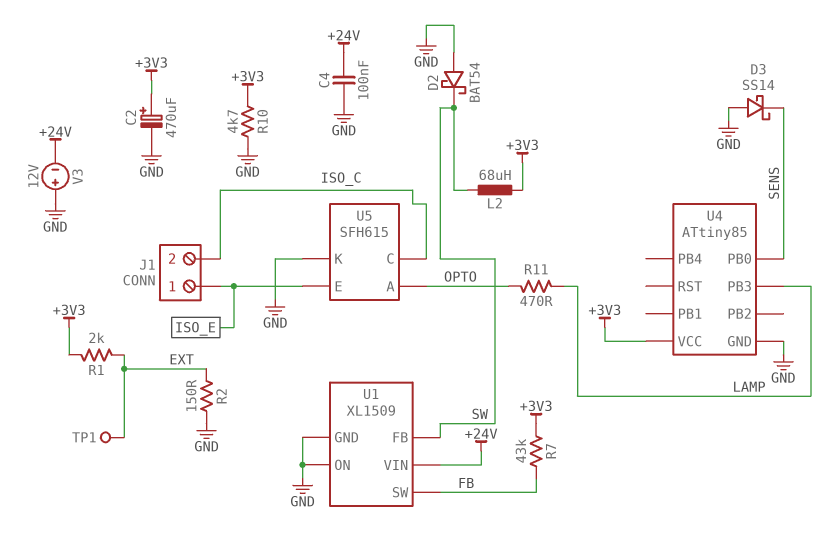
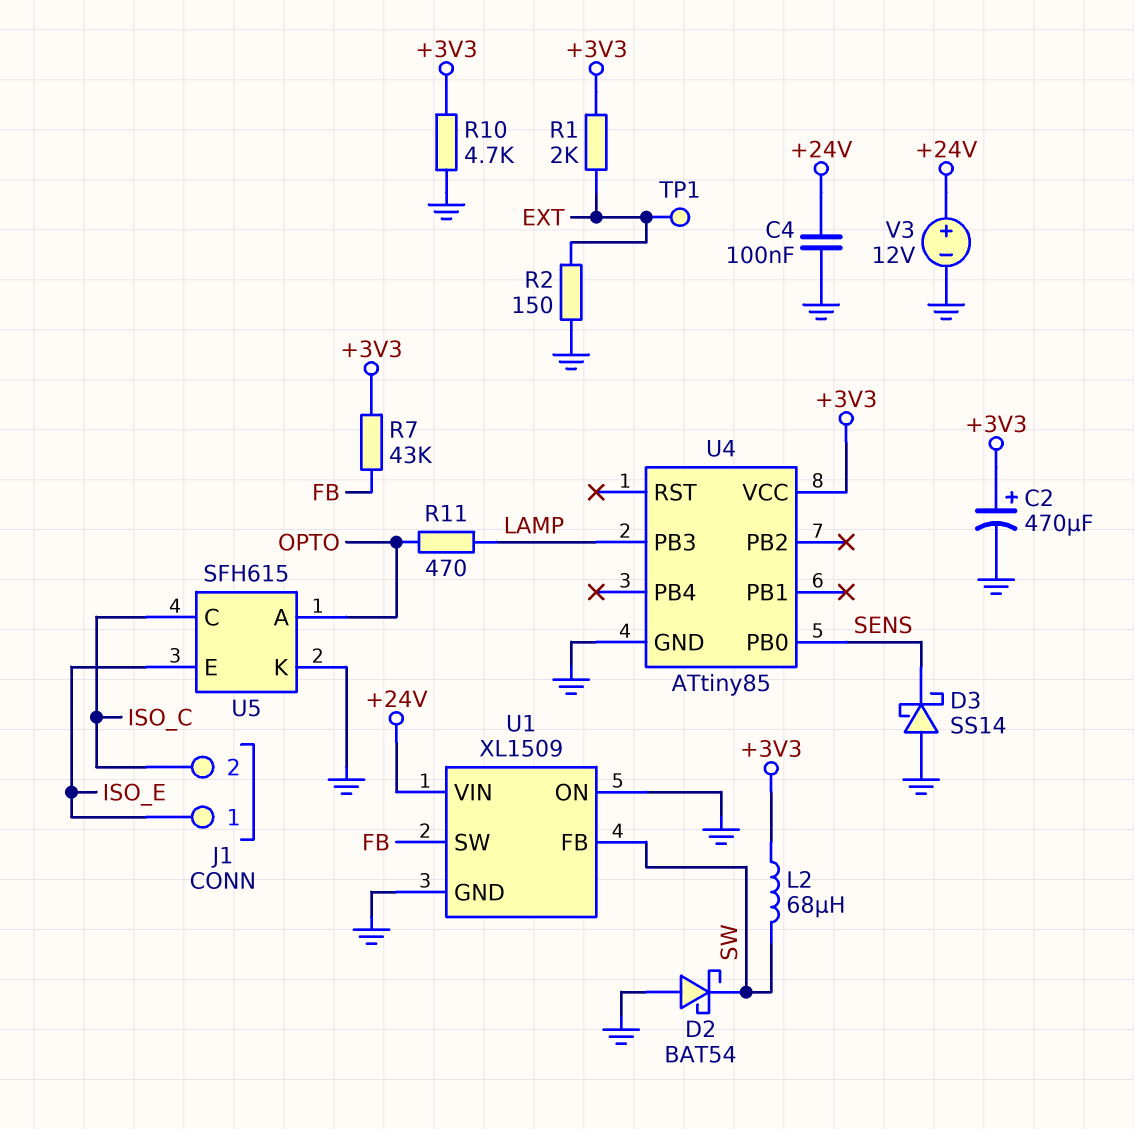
V3: 12V (plus GND, minus +24V) -> 12V (plus +24V, minus GND)

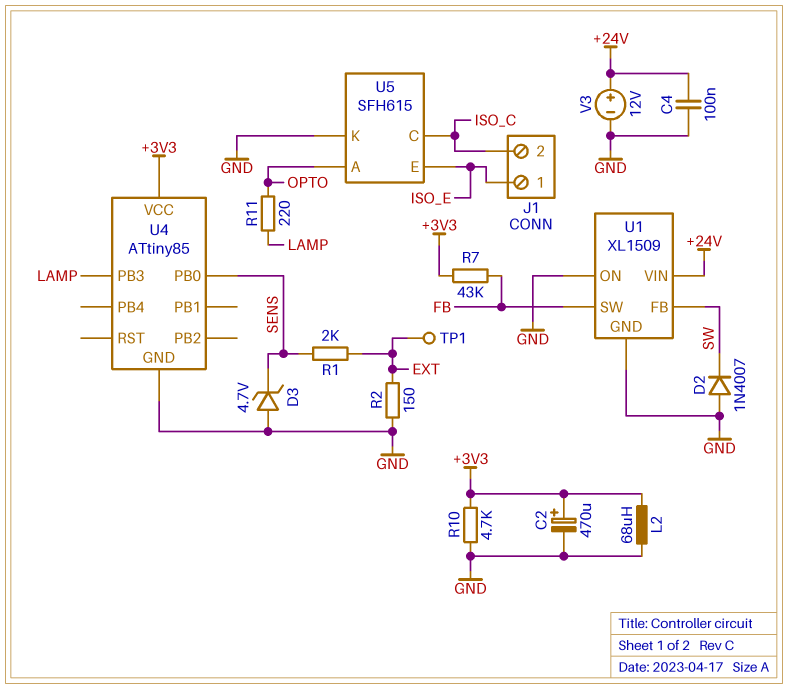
D2: schottky BAT54 (A GND, K SW) -> diode 1N4007 (A GND, K SW)
D3: schottky SS14 (A GND, K SENS) -> zener 4.7V (A GND, K SENS)
L2: 68uH (+3V3, SW) -> 68uH (+3V3, GND)
R1: 2k (+3V3, EXT) -> 2k (EXT, SENS)
R11: 470 (LAMP, OPTO) -> 220 (LAMP, OPTO)

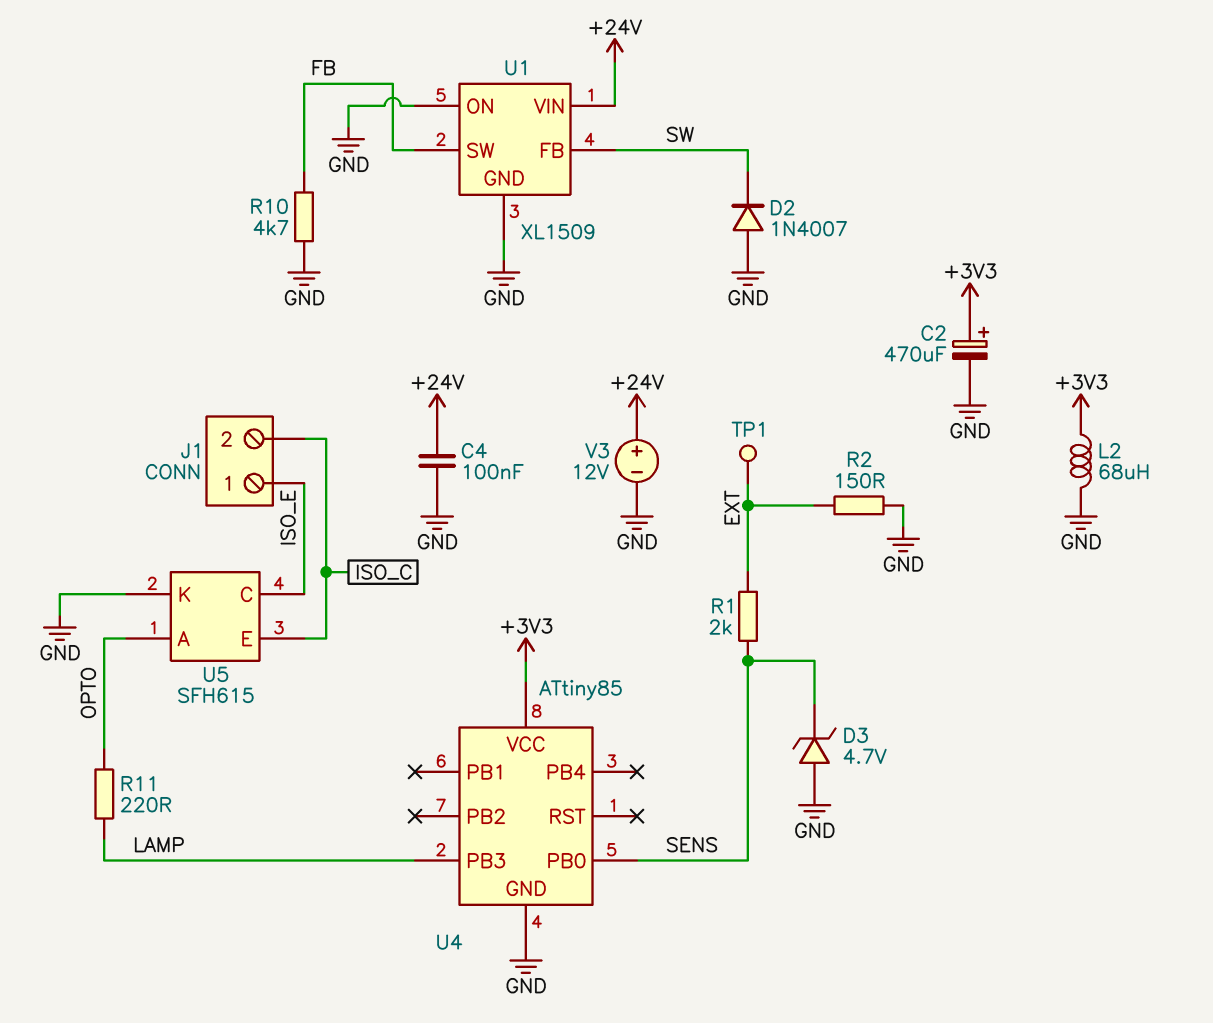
R7: 43k (+3V3, FB) -> none
R10: 4.7k (+3V3, GND) -> 4.7k (FB, GND)
U5 pin C: ISO_C -> ISO_E
U5 pin E: ISO_E -> ISO_C

